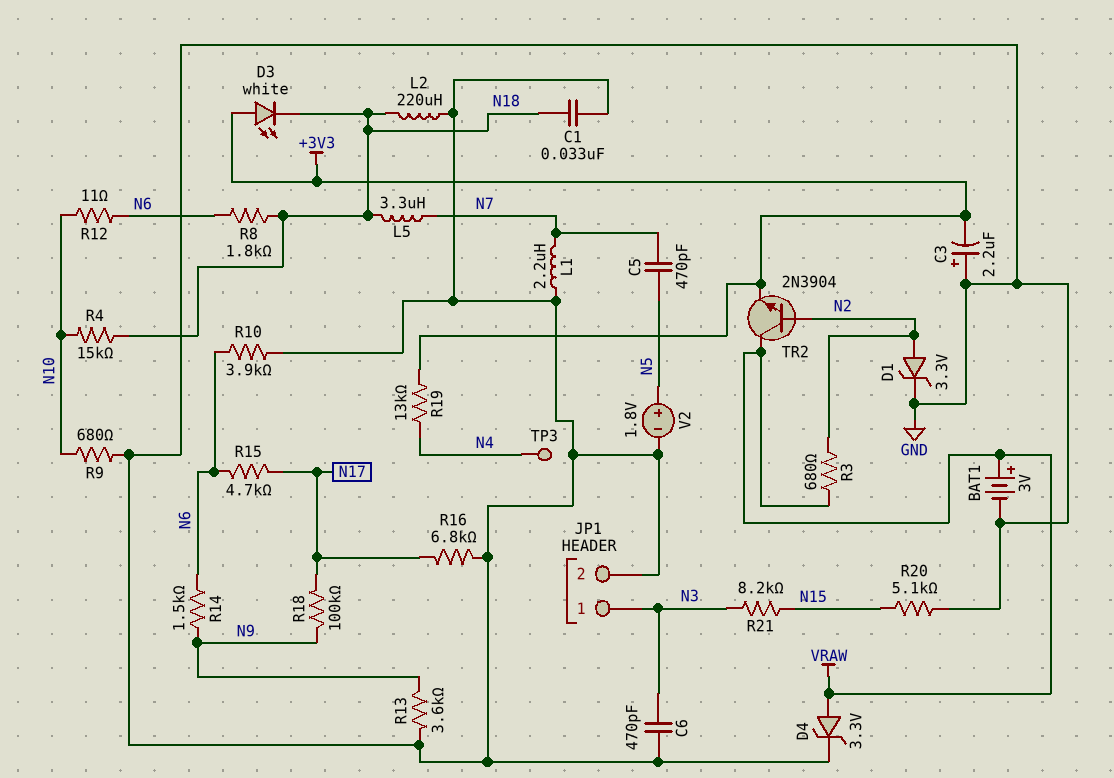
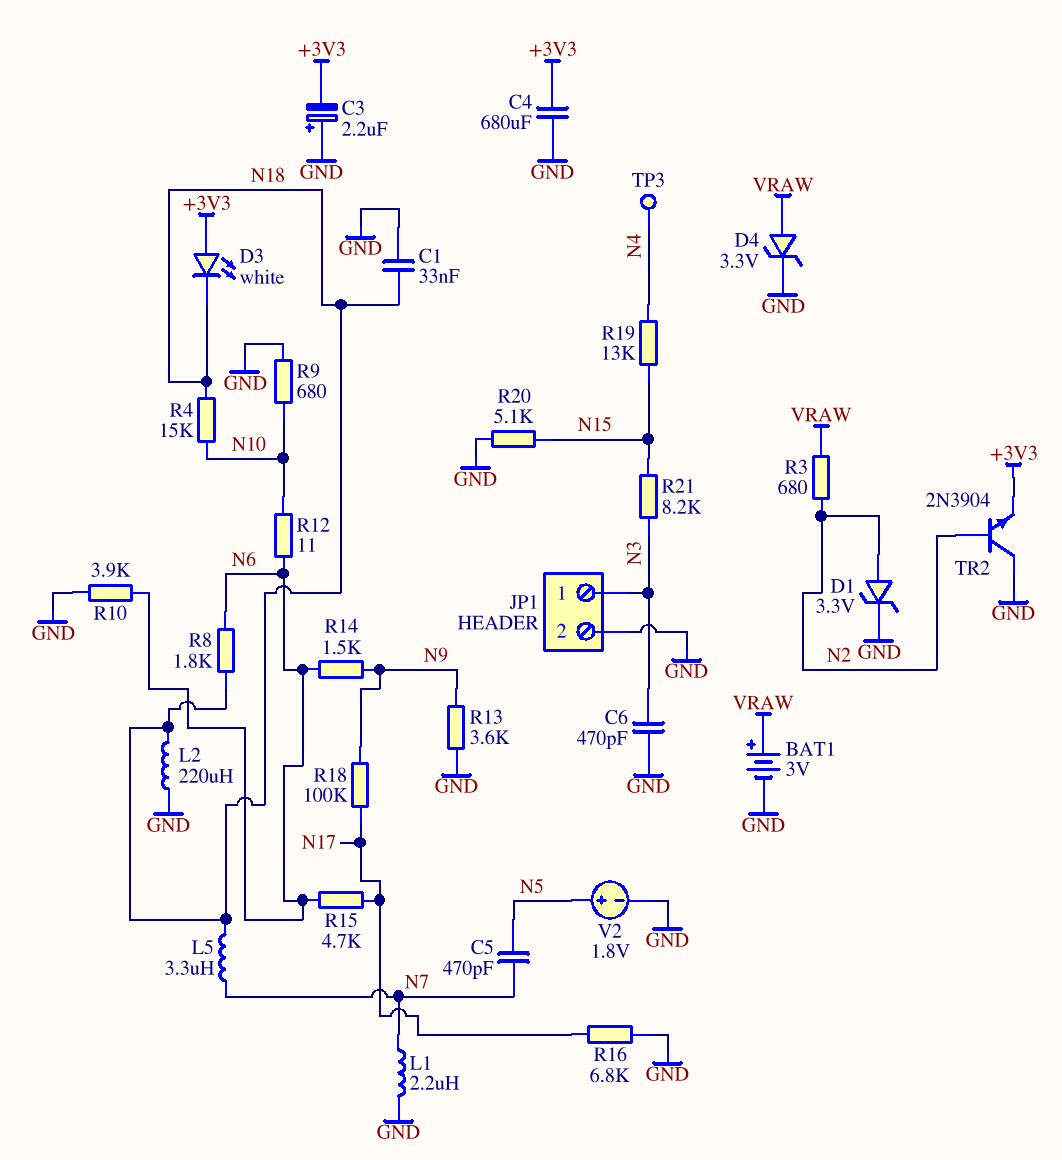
C4: none -> 680uF (+3V3, GND)
R19: 13k (+3V3, N4) -> 13k (N4, N15)
TR2: NPN 2N3904 (B N2, C VRAW, E +3V3) -> NPN 2N3904 (B N2, C GND, E +3V3)

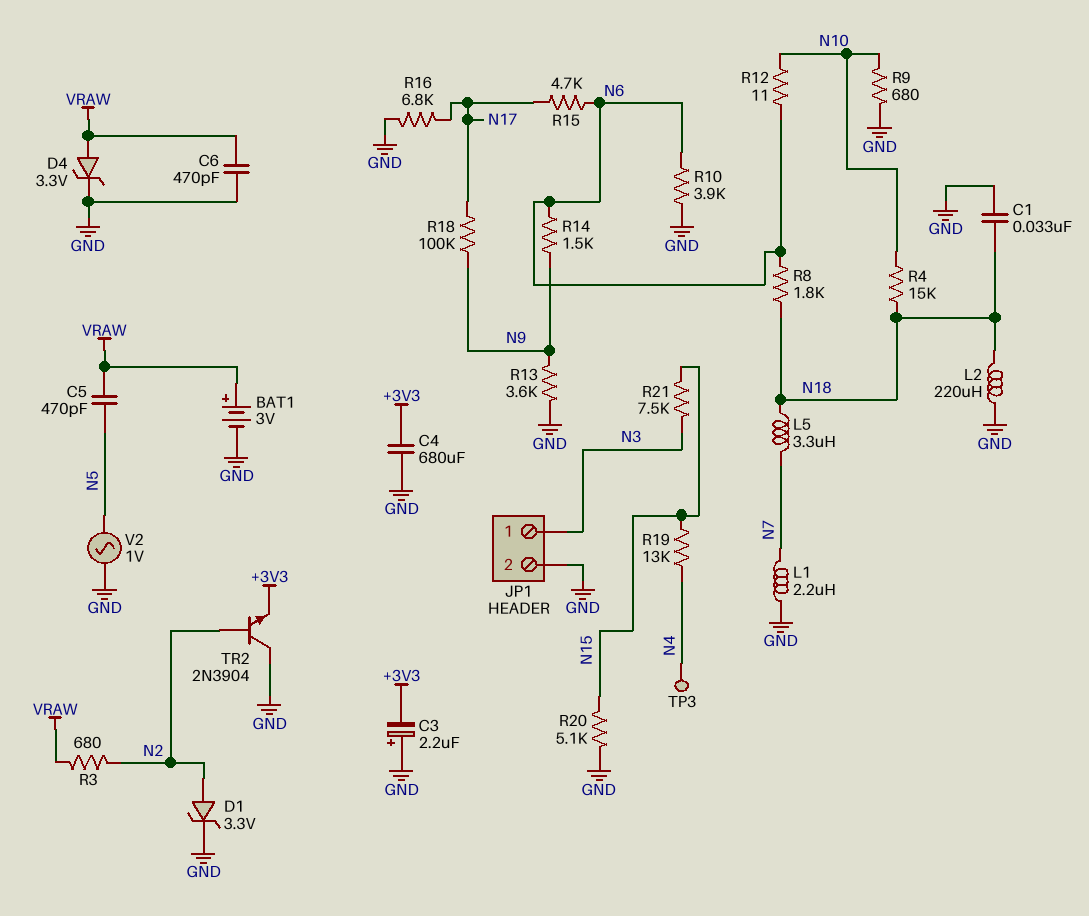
C5: 470pF (N5, N7) -> 470pF (N5, VRAW)
C6: 470pF (GND, N3) -> 470pF (GND, VRAW)
D3: LED white (A +3V3, K N18) -> none
R21: 8.2k (N3, N15) -> 7.5k (N3, N15)
V2: 1.8V (plus N5, minus GND) -> AC 1V (GND, N5)

